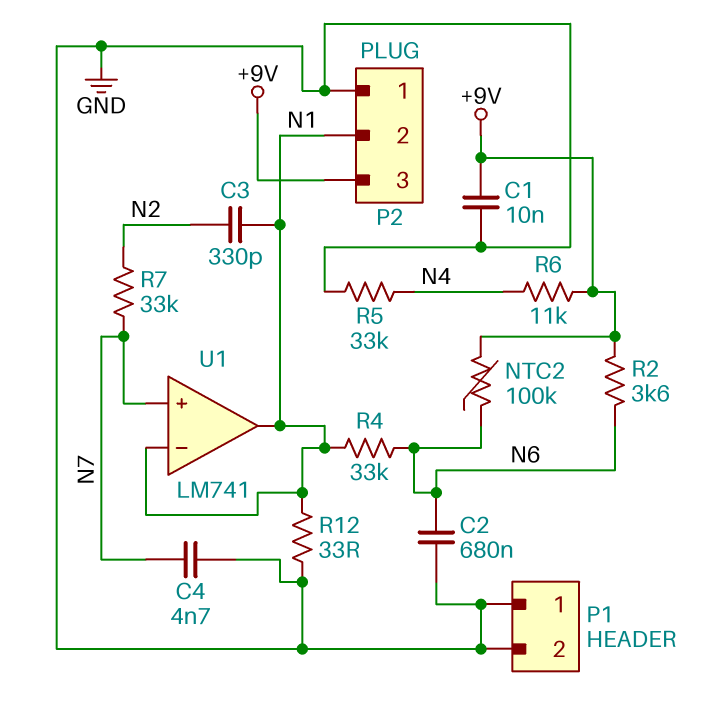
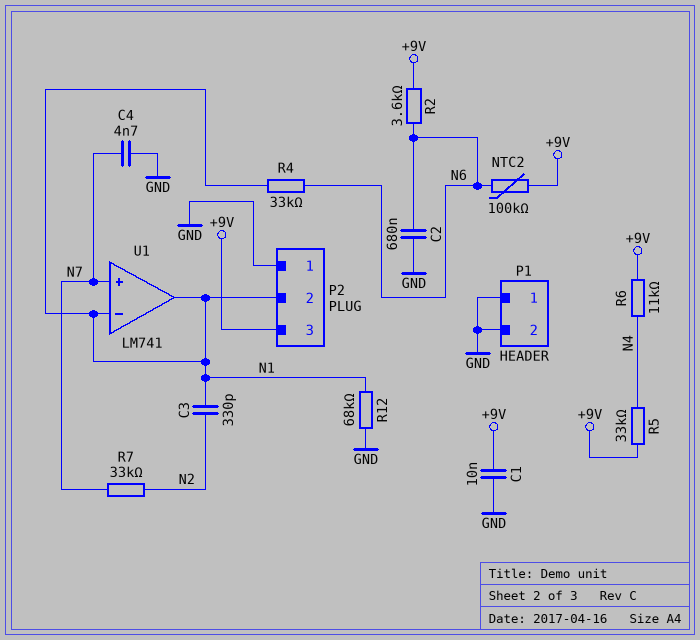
R5: 33k (GND, N4) -> 33k (+9V, N4)
R12: 33 (GND, N1) -> 68k (GND, N1)

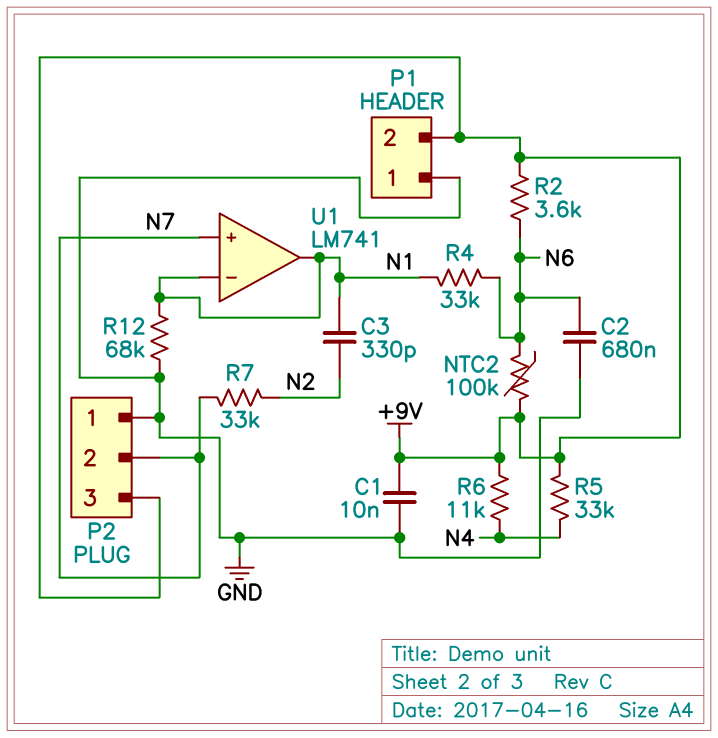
C4: 4.7nF (GND, N7) -> none
P1 pin 2: GND -> +9V
P2 pin 2: N1 -> N7

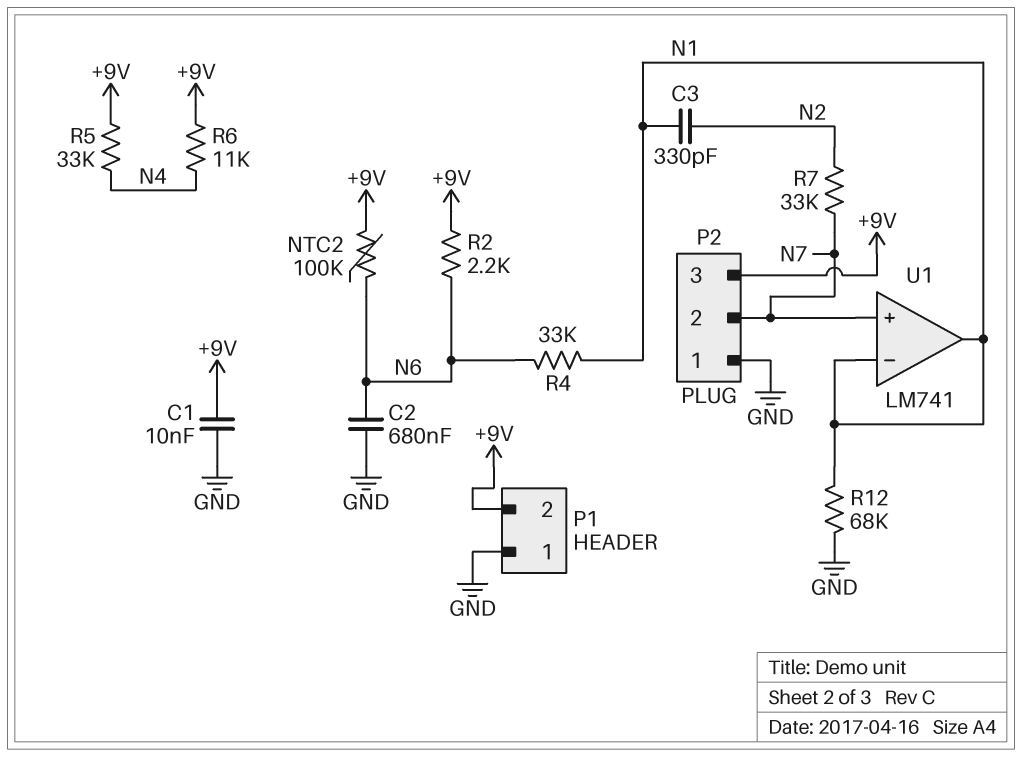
R2: 3.6k (+9V, N6) -> 2.2k (+9V, N6)

